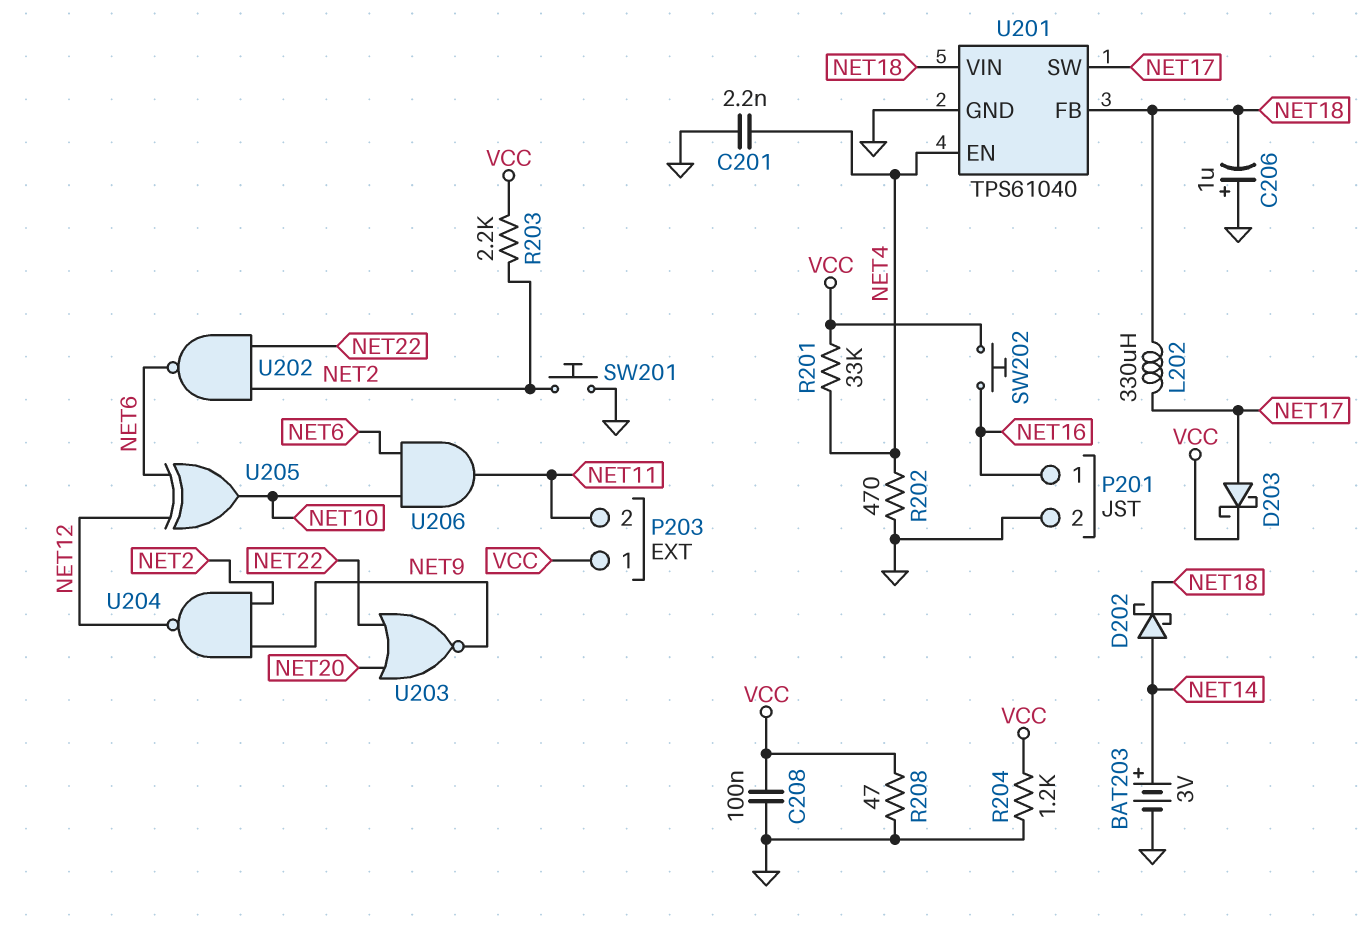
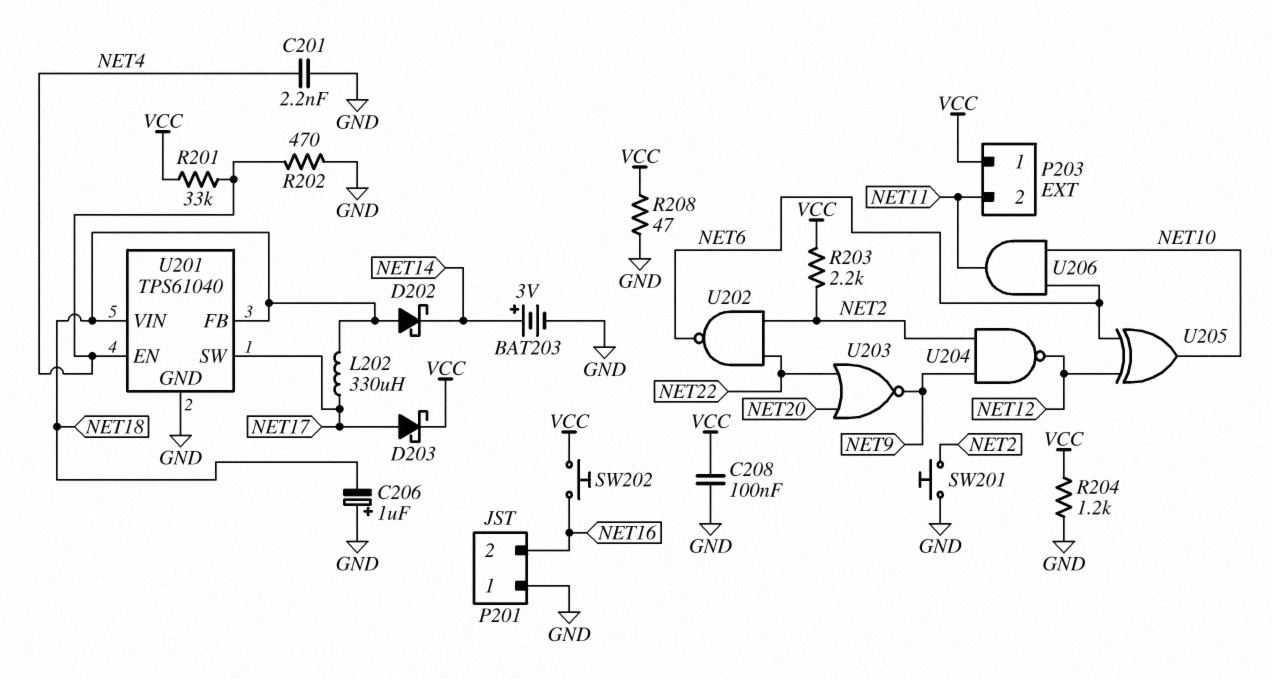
D202: schottky (A NET14, K NET18) -> schottky (A NET18, K NET14)
P201 pin 1: NET16 -> GND
P201 pin 2: GND -> NET16

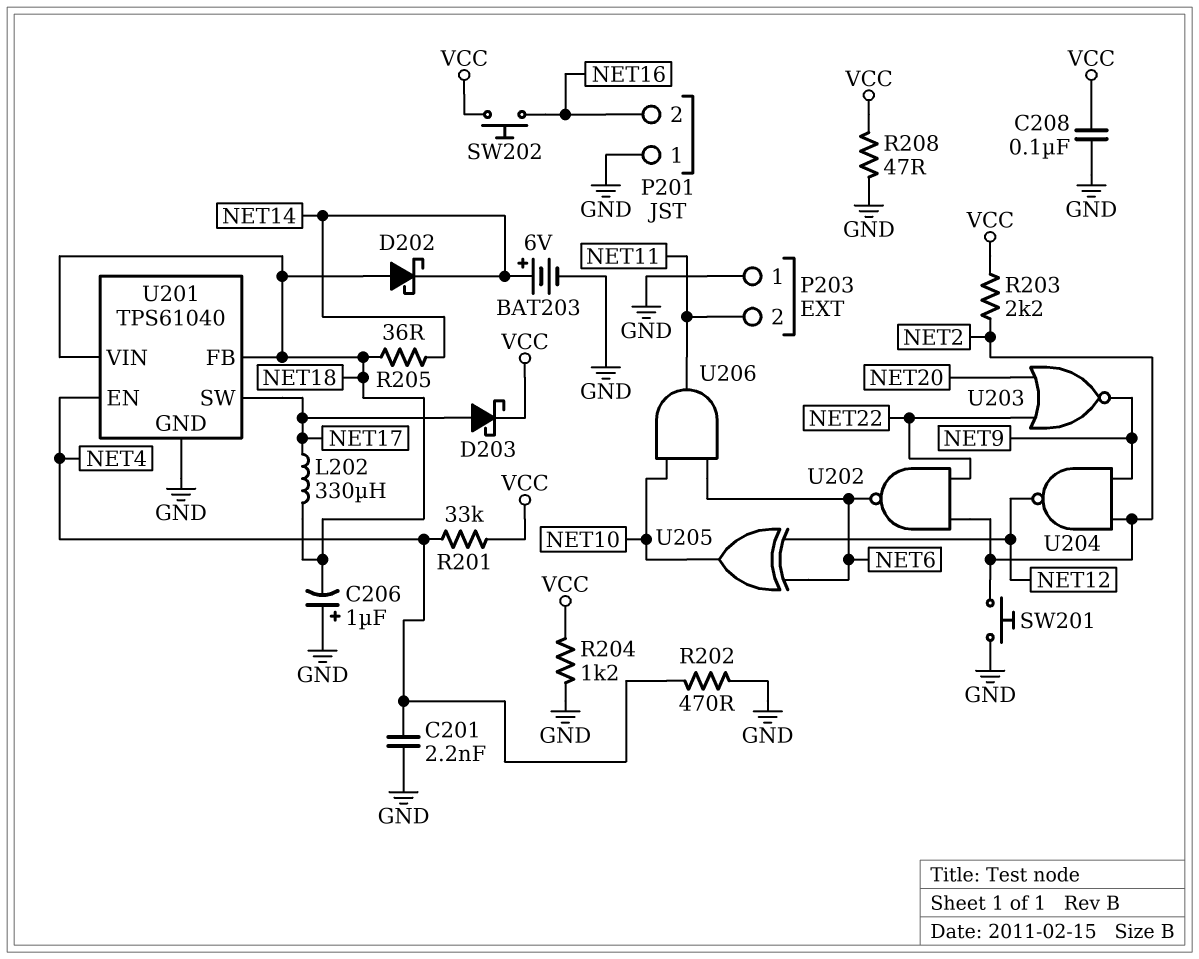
BAT203: 3V (plus NET14, minus GND) -> 6V (plus NET14, minus GND)
P203 pin 1: VCC -> GND
R205: none -> 36 (NET14, NET18)

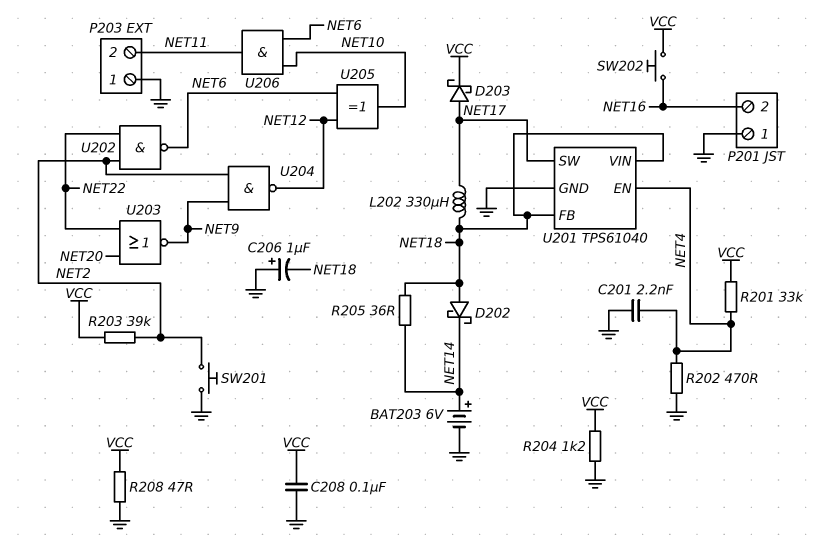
R203: 2.2k (NET2, VCC) -> 39k (NET2, VCC)

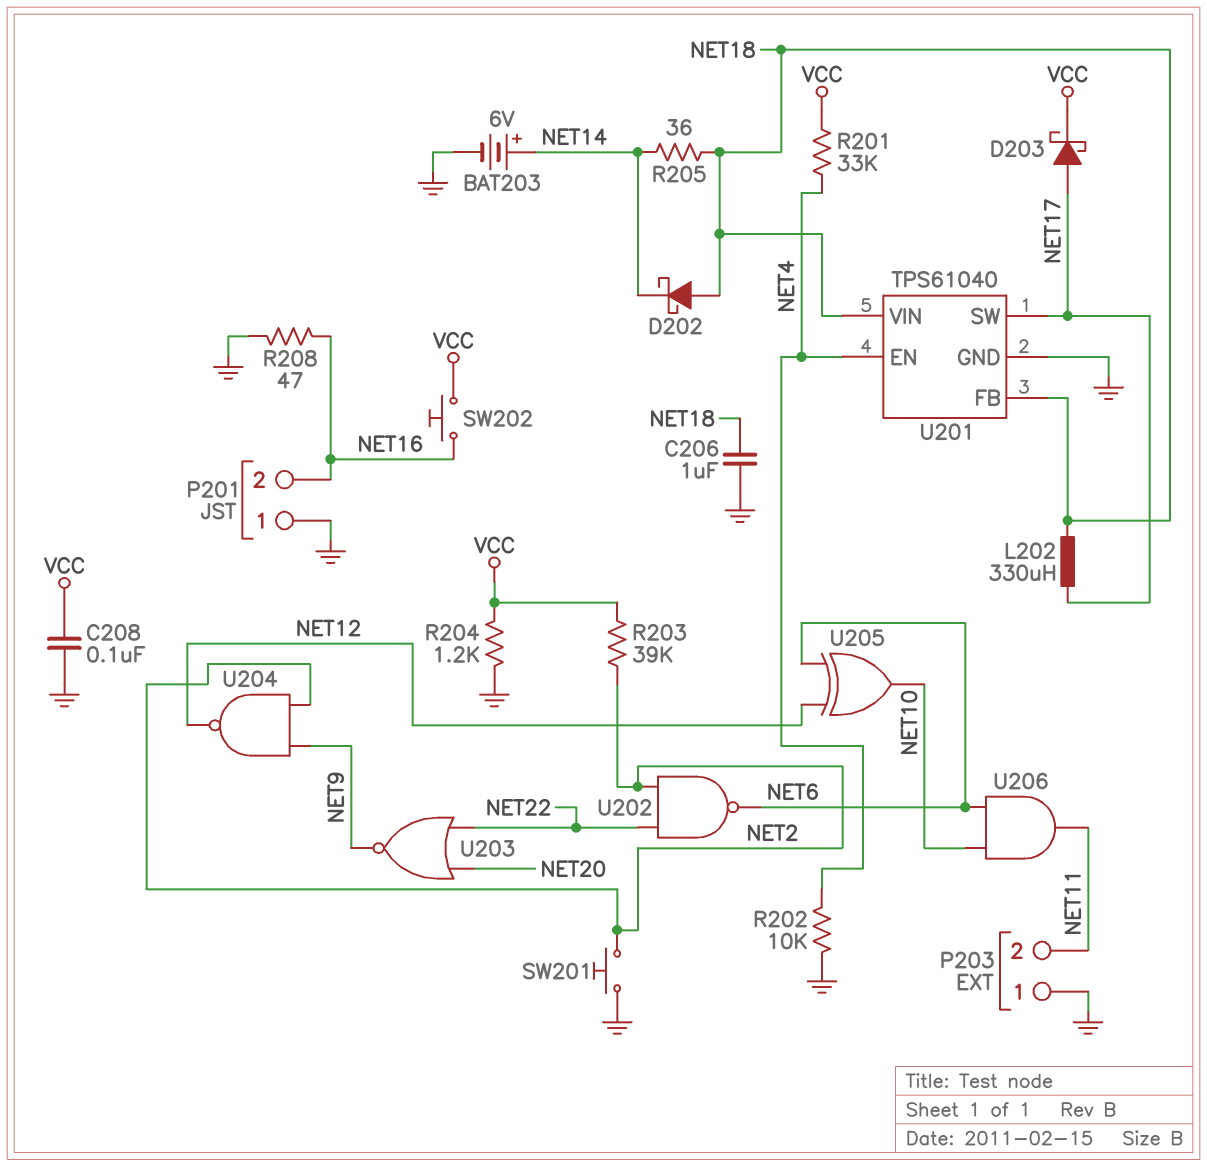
C201: 2.2nF (GND, NET4) -> none
C206: 1uF (plus GND, minus NET18) -> 1uF (GND, NET18)
R202: 470 (GND, NET4) -> 10k (GND, NET4)
R208: 47 (GND, VCC) -> 47 (GND, NET16)

